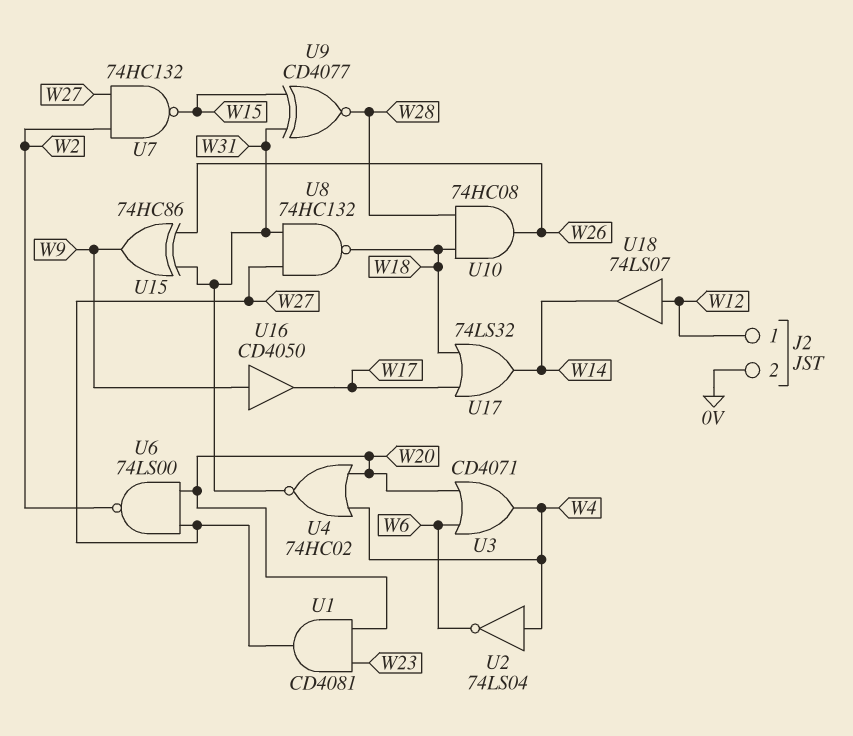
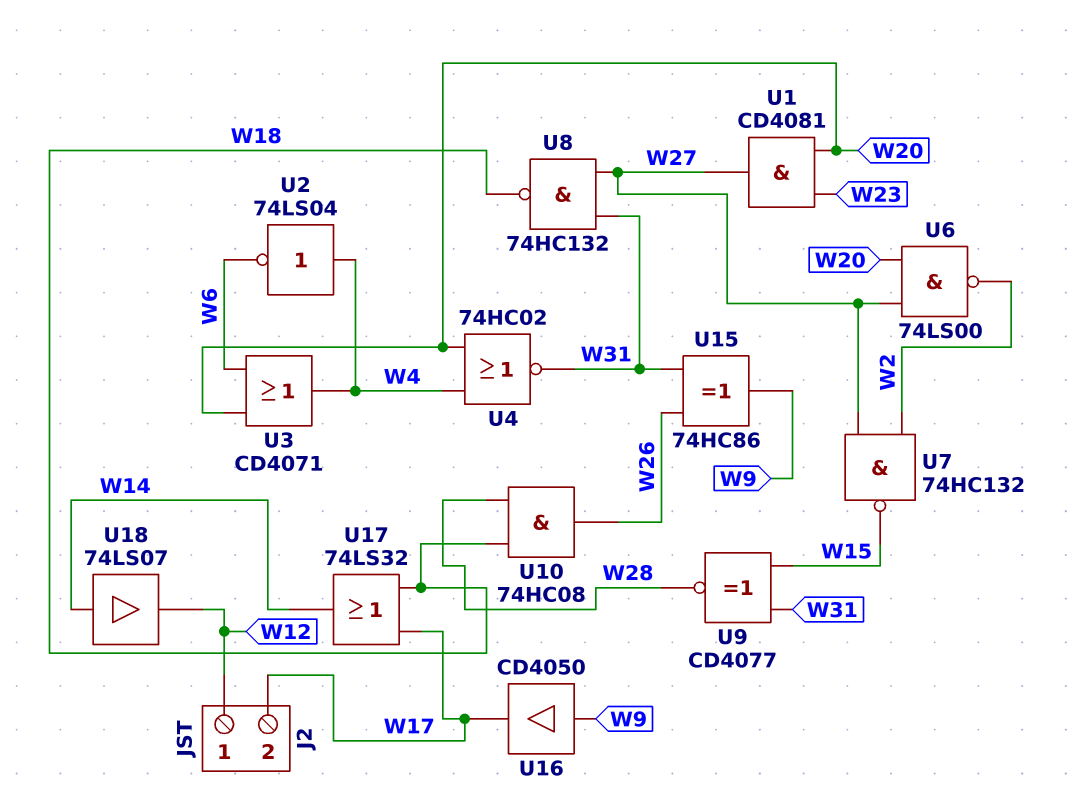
J2 pin 2: 0V -> W17
U18: buffer 74LS07 (in W12, out W14) -> buffer 74LS07 (in W14, out W12)

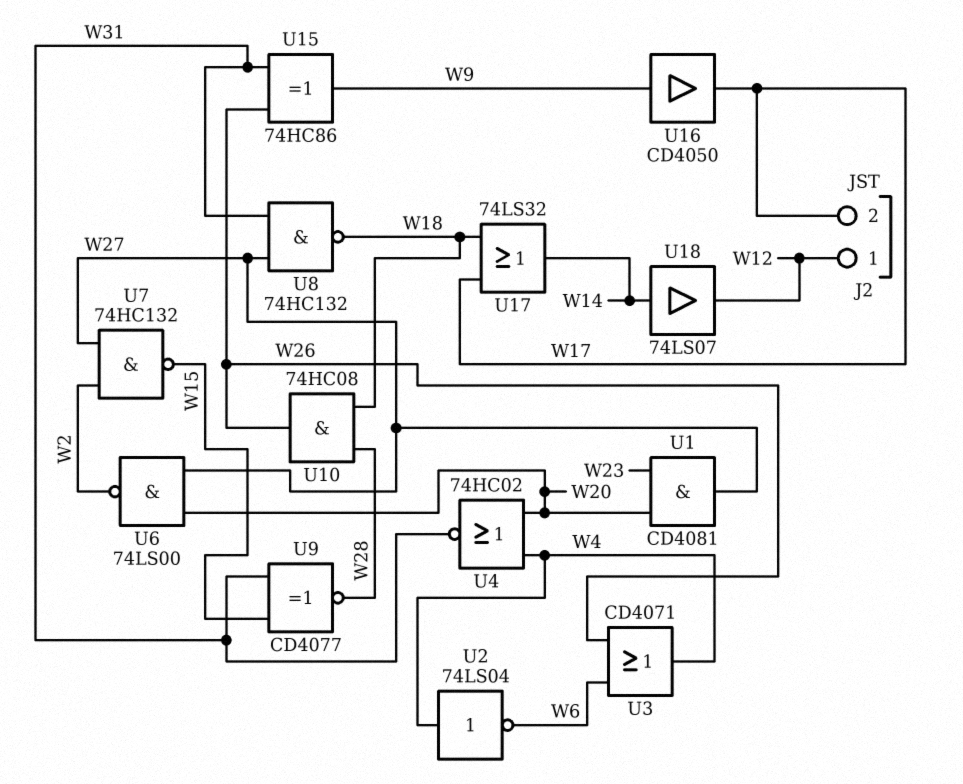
U3: OR CD4071 (in W6, in W20, out W4) -> OR CD4071 (in W6, in W26, out W4)

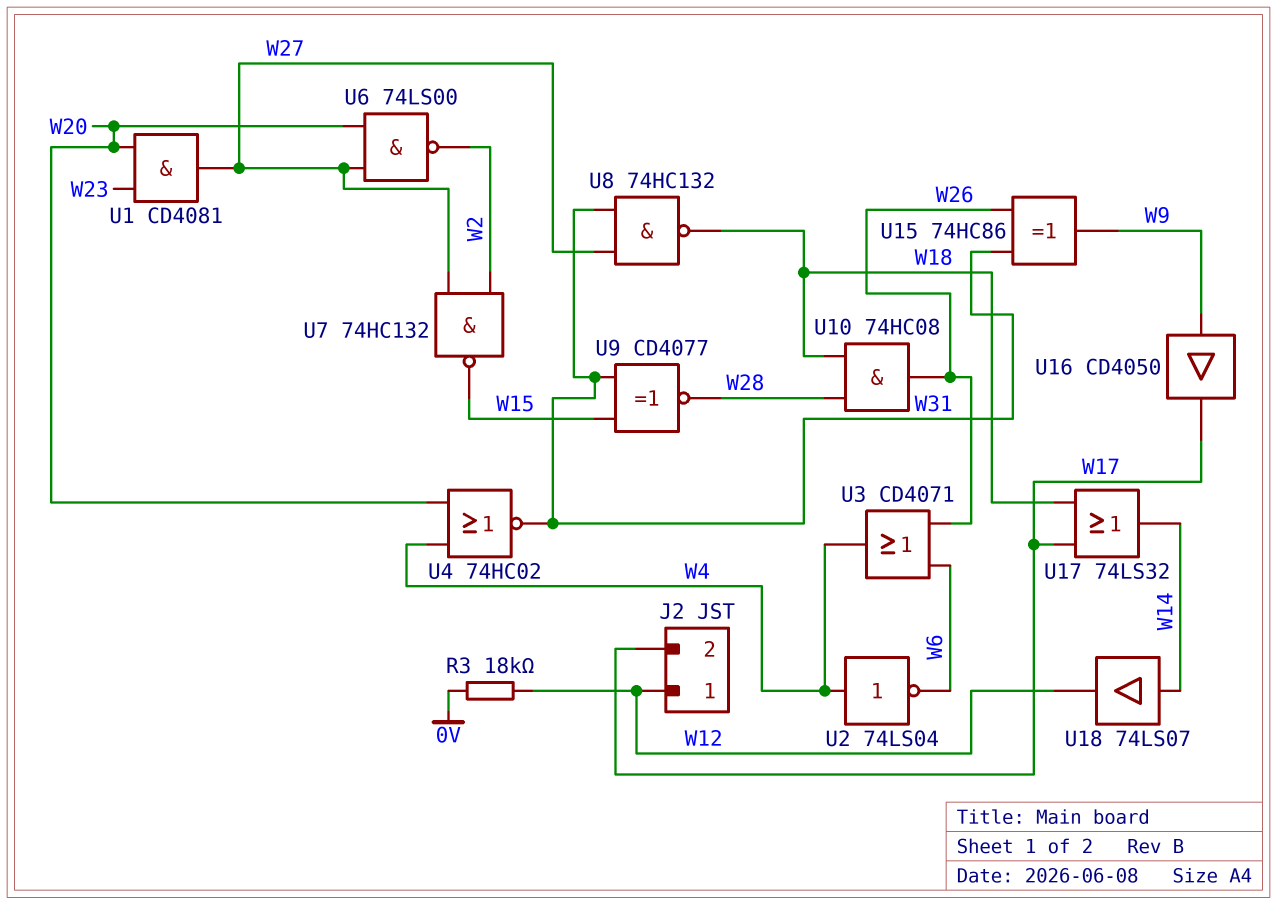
R3: none -> 18k (0V, W12)

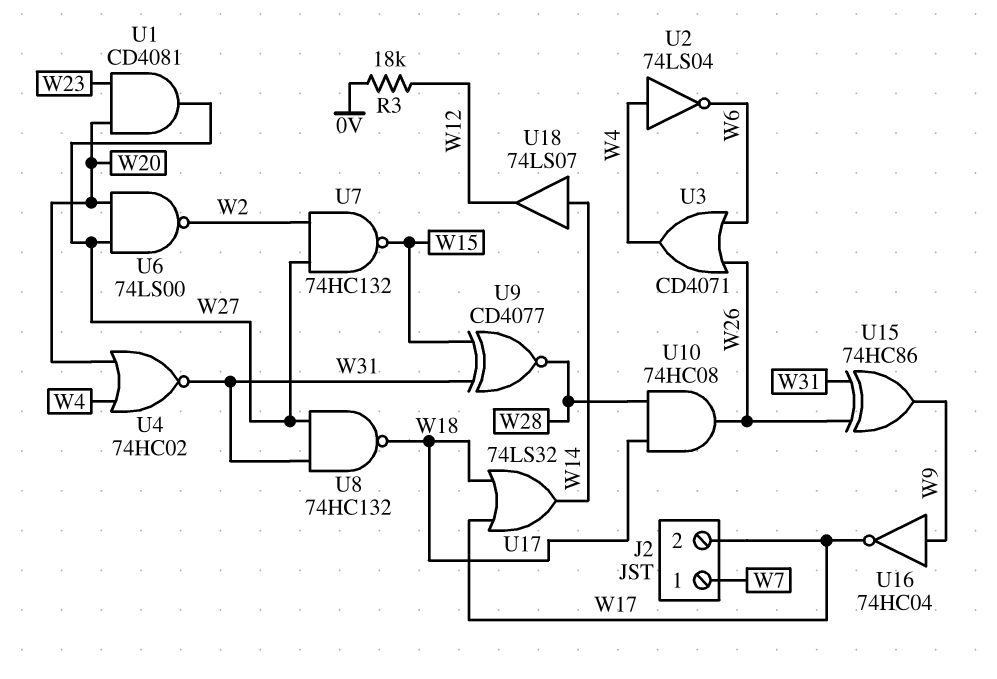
J2 pin 1: W12 -> W7
U16: buffer CD4050 (in W9, out W17) -> NOT 74HC04 (in W9, out W17)

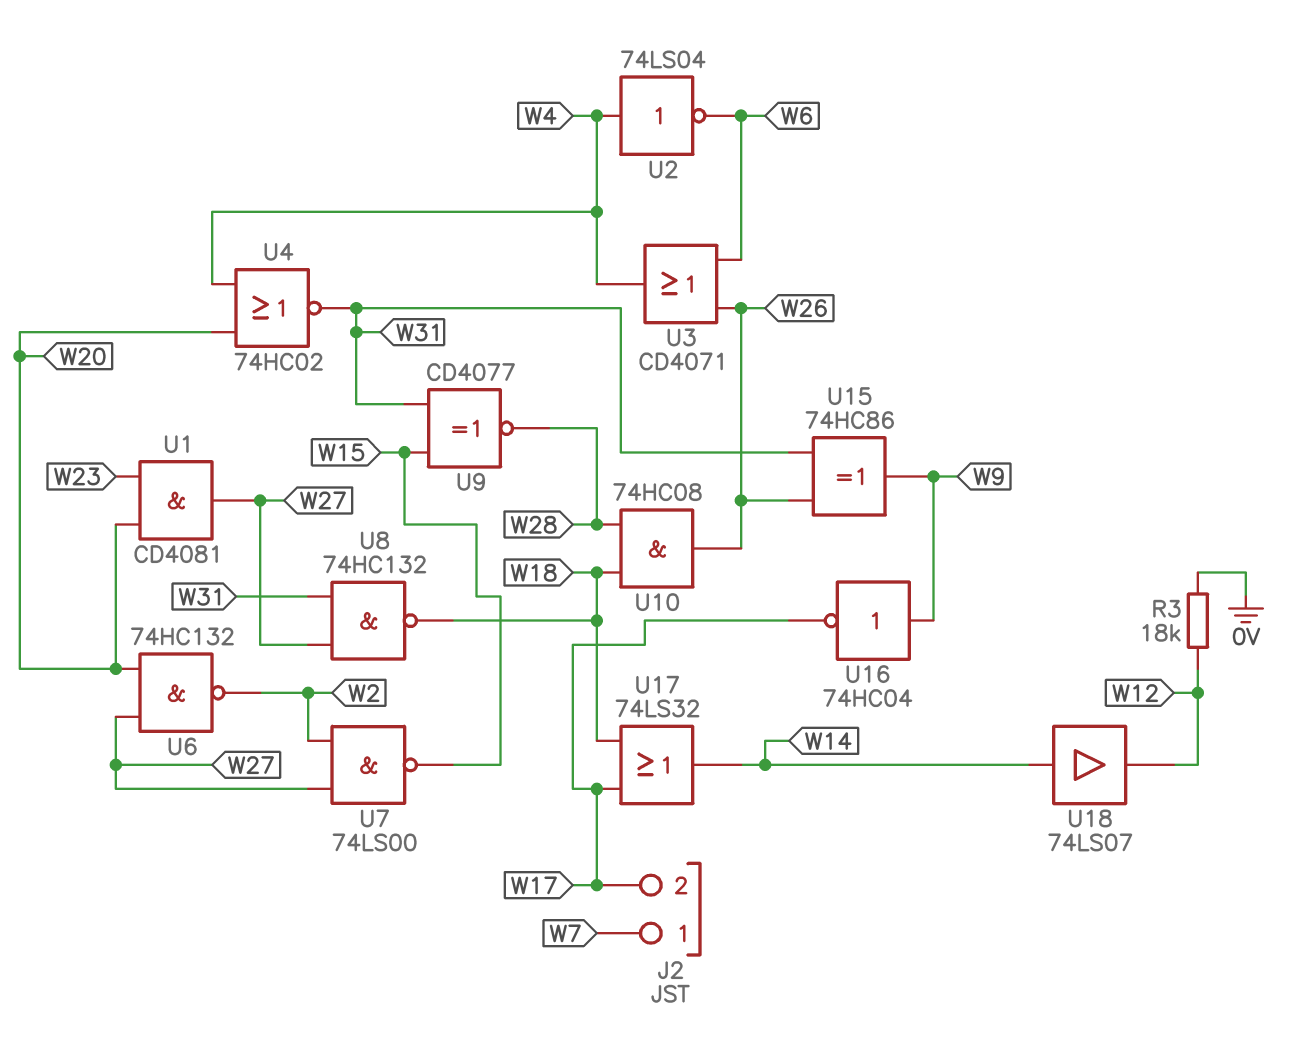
U6: NAND 74LS00 (in W20, in W27, out W2) -> NAND 74HC132 (in W20, in W27, out W2)
U7: NAND 74HC132 (in W2, in W27, out W15) -> NAND 74LS00 (in W2, in W27, out W15)

